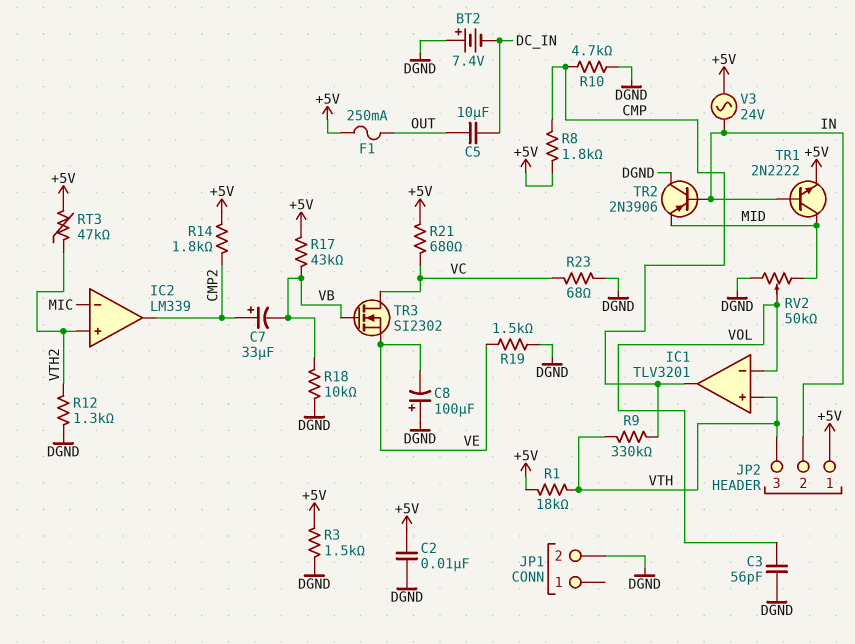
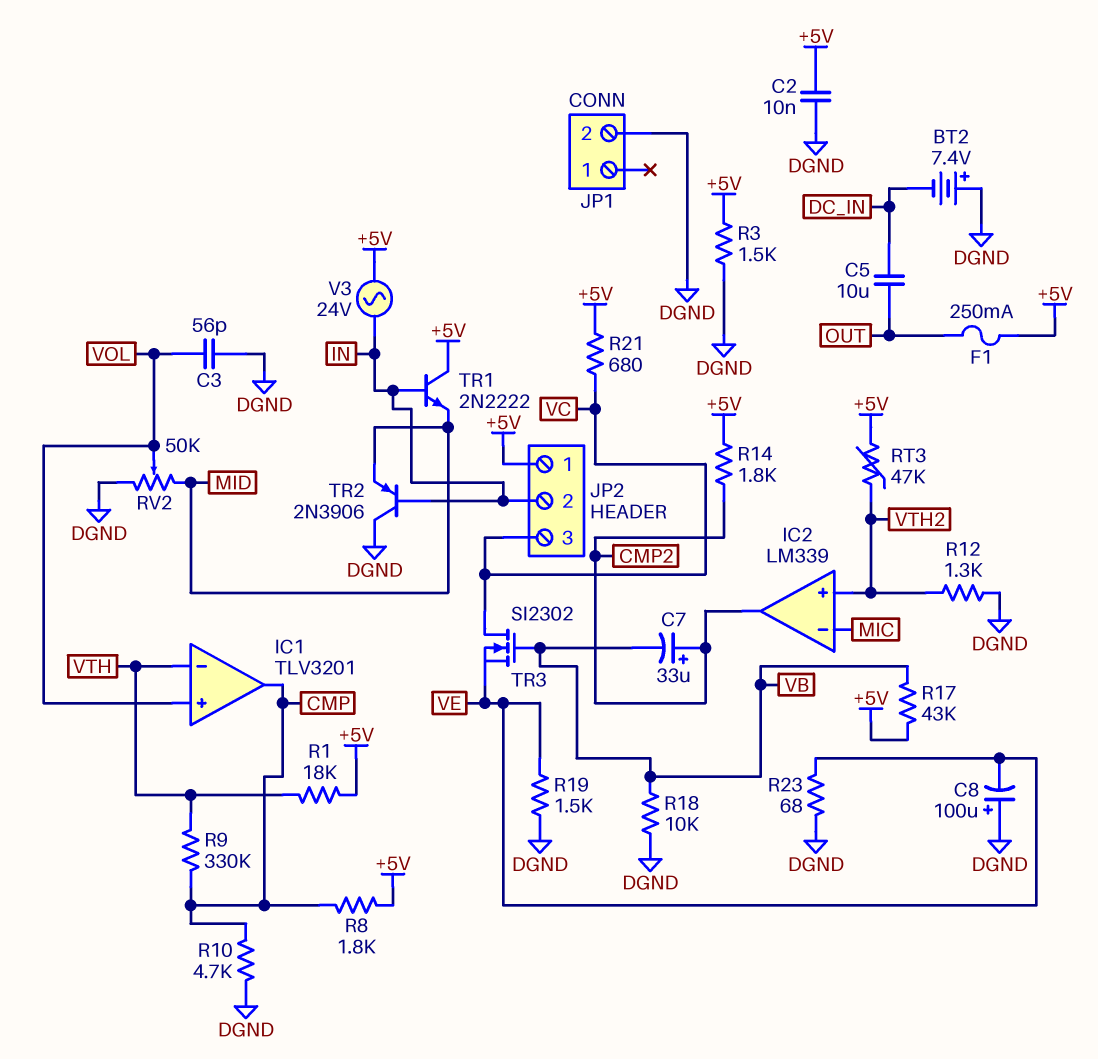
IC1 pin in+: VTH -> VOL
IC1 pin in-: VOL -> VTH
JP2 pin 3: VTH -> VC
R23: 68 (DGND, VC) -> 68 (DGND, VE)
TR1: NPN 2N2222 (B IN, C MID, E +5V) -> NPN 2N2222 (B IN, C +5V, E MID)

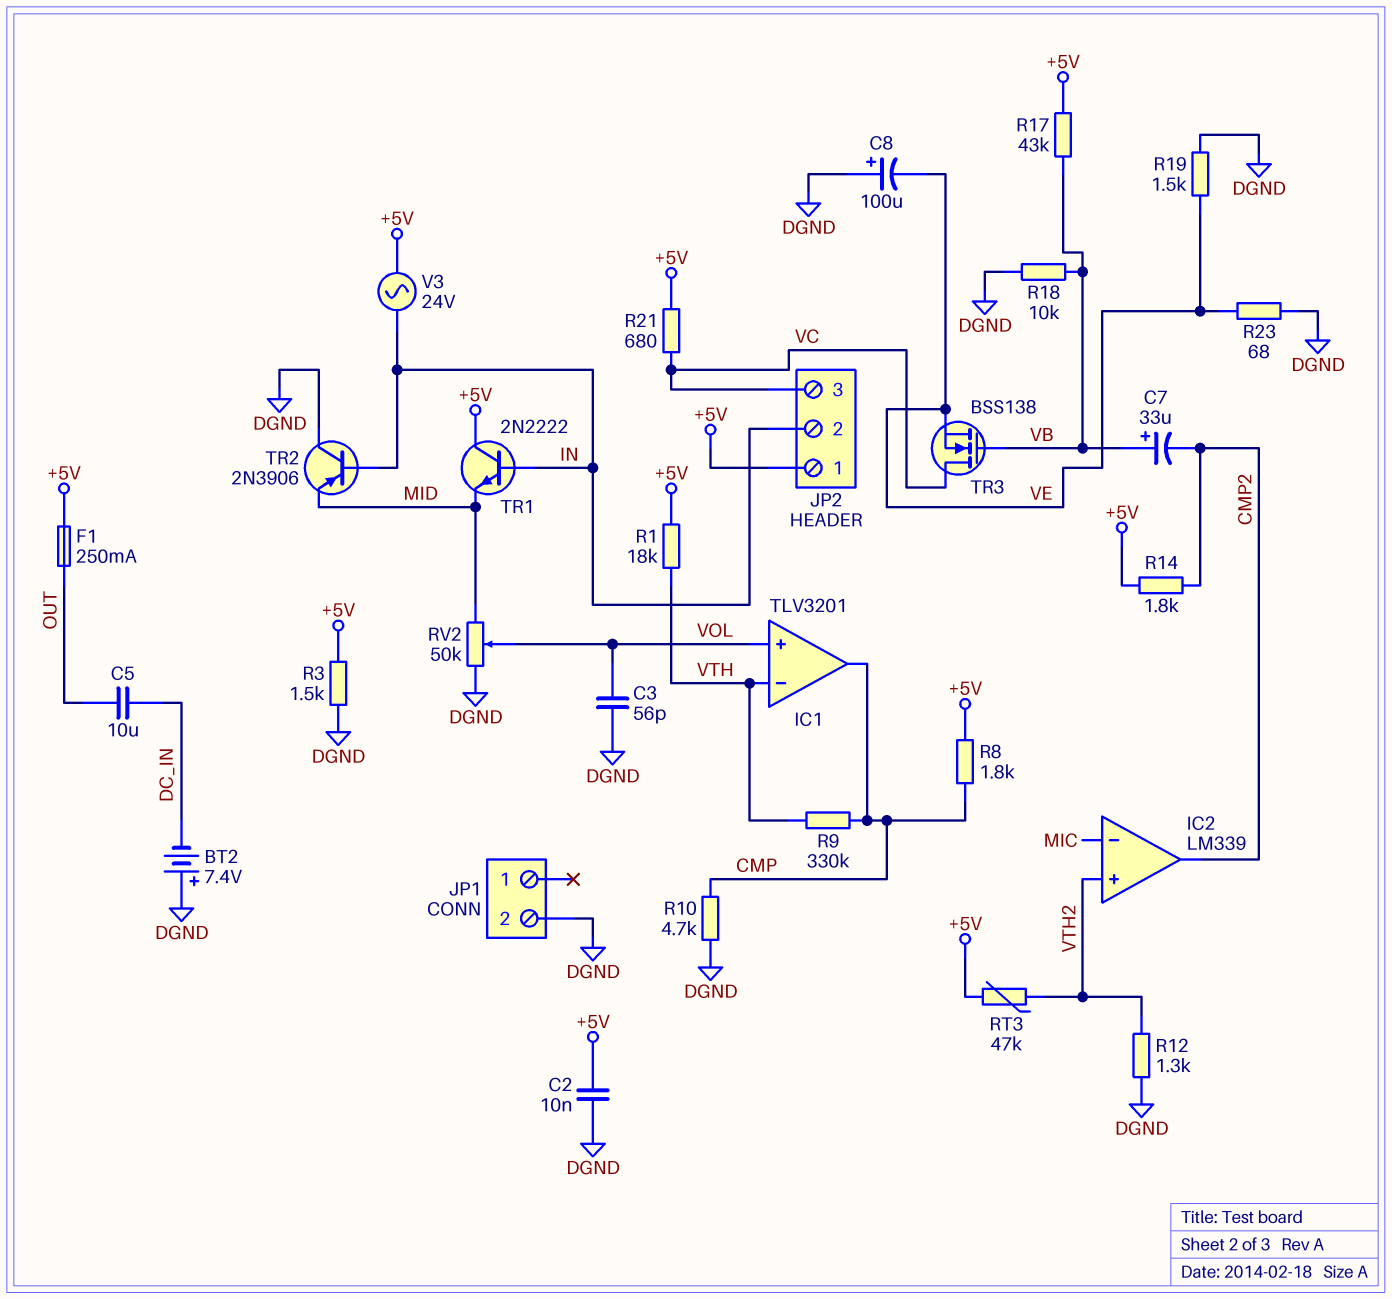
C7: 33uF (plus CMP2, minus VB) -> 33uF (plus VB, minus CMP2)
TR3: NMOS SI2302 (G VB, D VC, S VE) -> NMOS BSS138 (G VB, D VC, S VE)

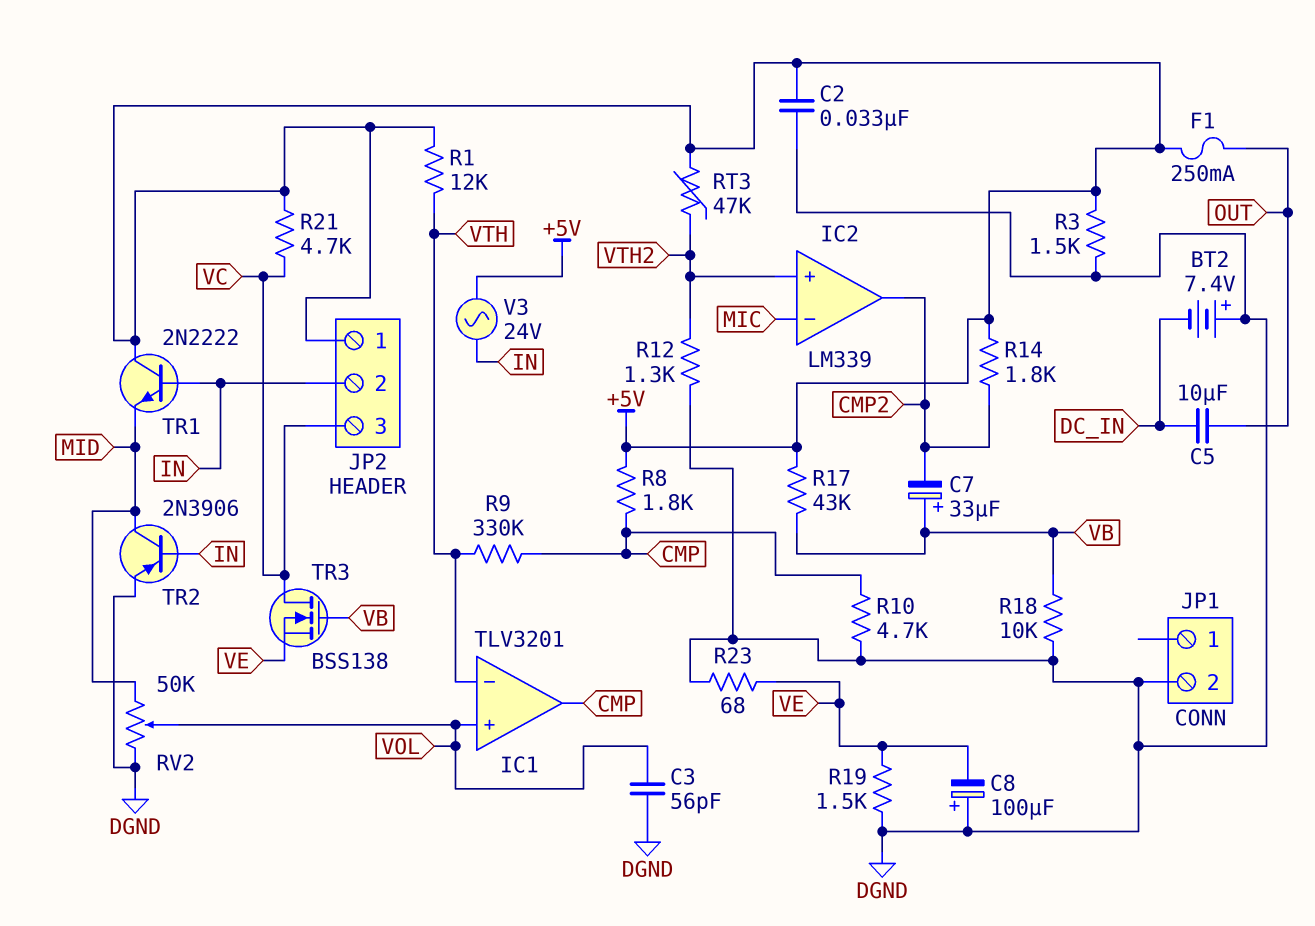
C2: 10nF (+5V, DGND) -> 33nF (+5V, DGND)
R1: 18k (+5V, VTH) -> 12k (+5V, VTH)
R21: 680 (+5V, VC) -> 4.7k (+5V, VC)
TR2: PNP 2N3906 (B IN, C DGND, E MID) -> PNP 2N3906 (B IN, C MID, E DGND)

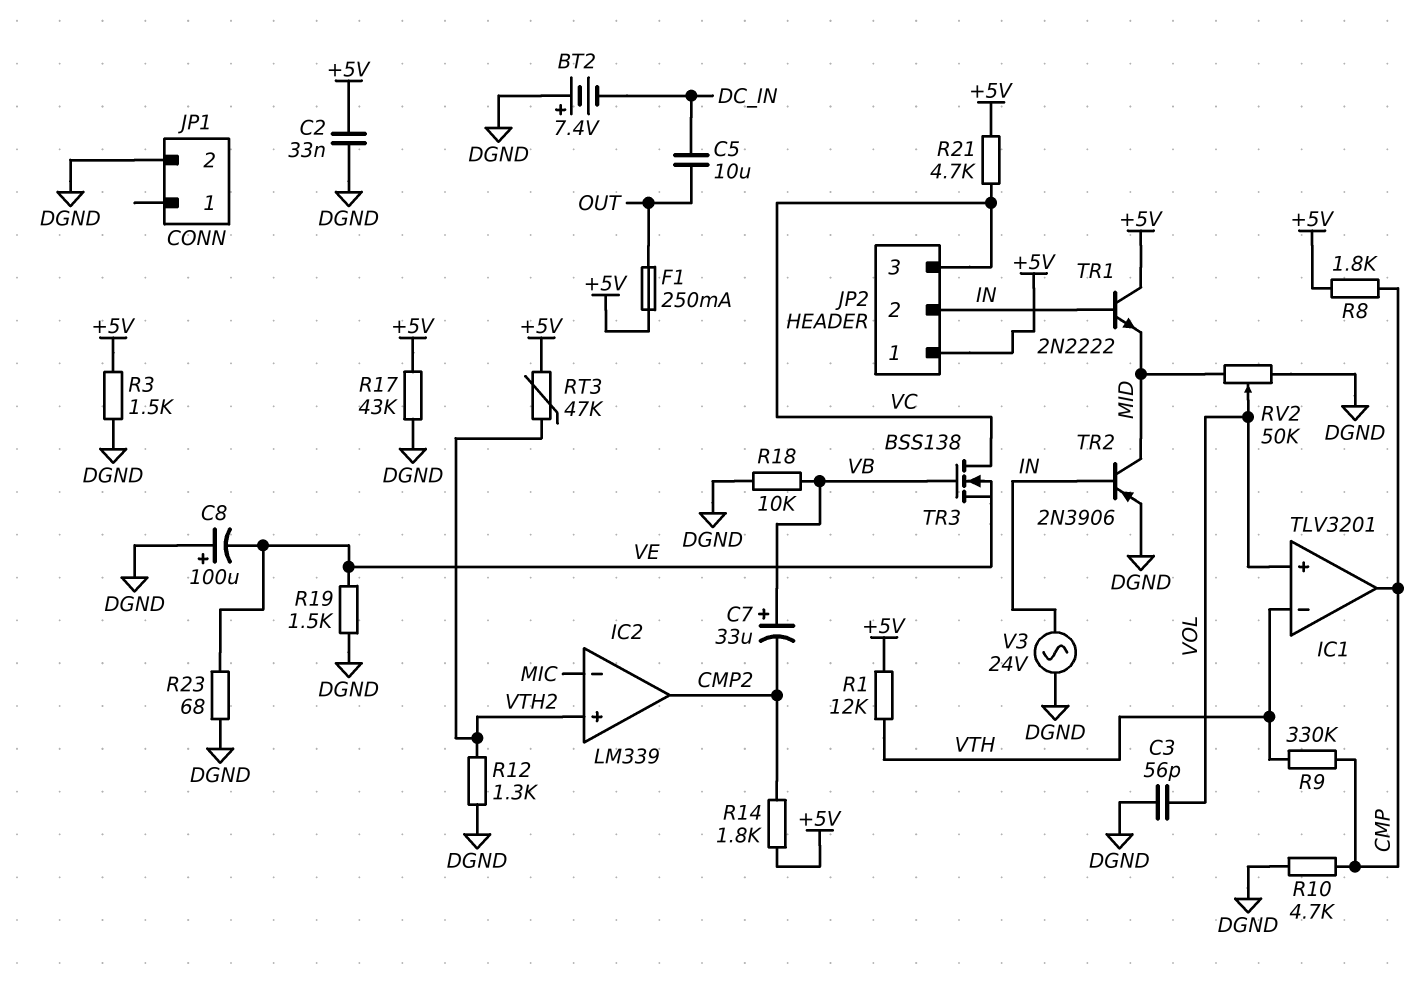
R17: 43k (+5V, VB) -> 43k (+5V, DGND)
V3: AC 24V (+5V, IN) -> AC 24V (DGND, IN)

